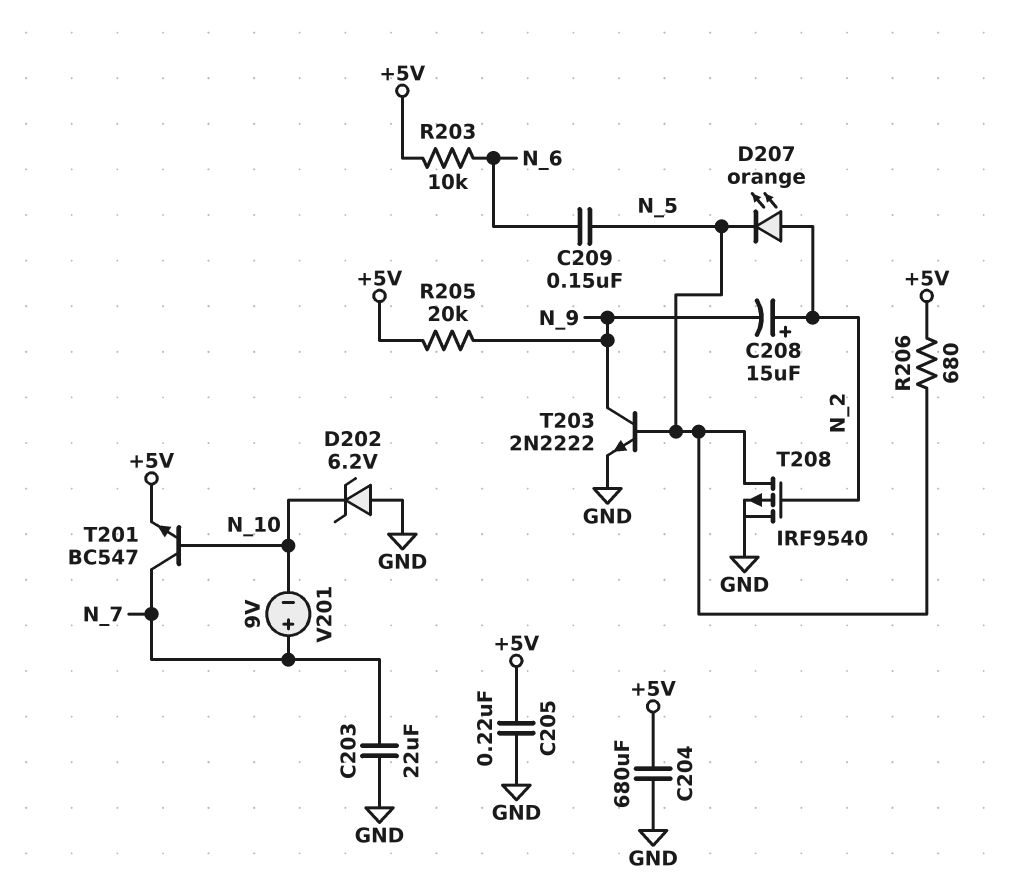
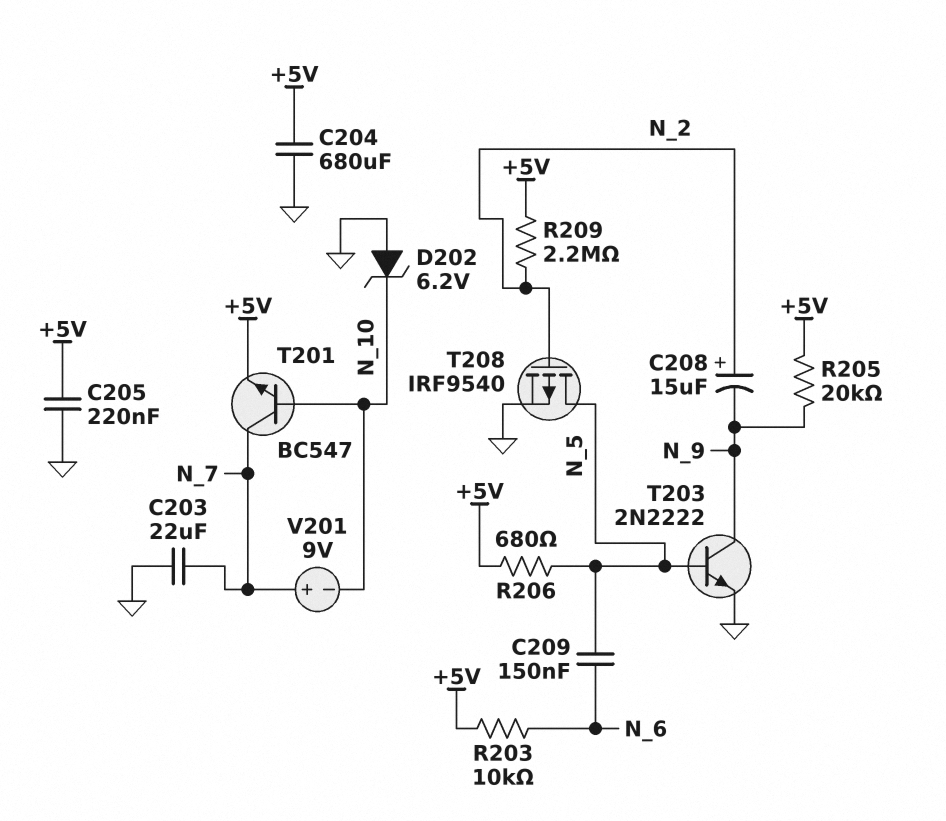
D207: LED orange (A N_2, K N_5) -> none
R209: none -> 2.2M (+5V, N_2)

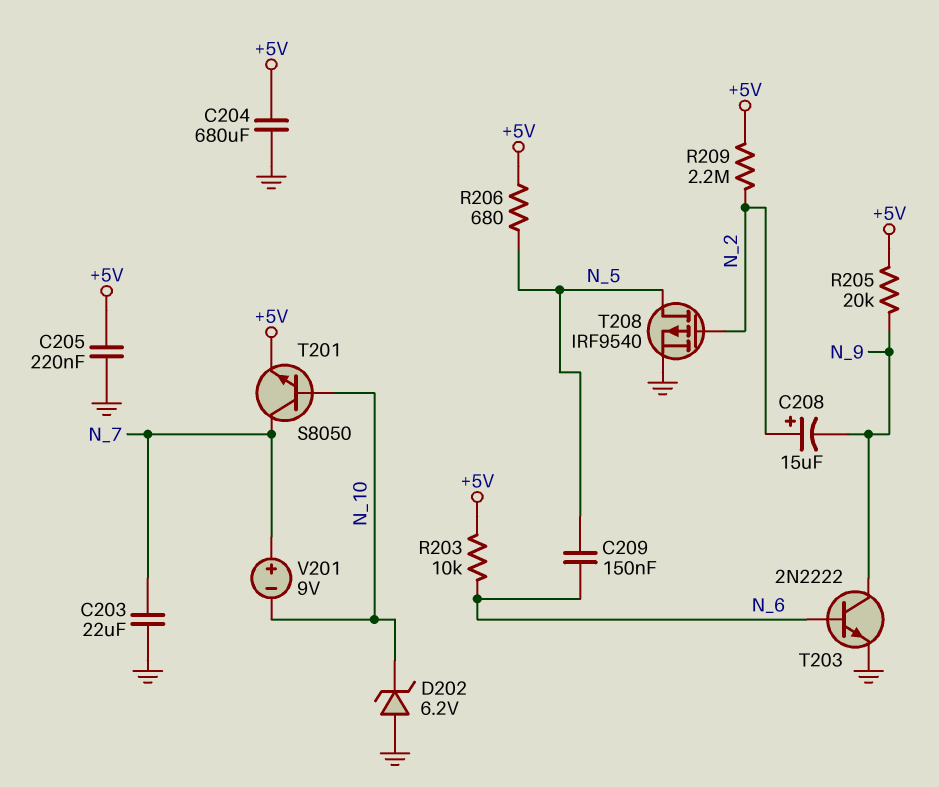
T201: NPN BC547 (B N_10, C N_7, E +5V) -> NPN S8050 (B N_10, C N_7, E +5V)
T203: NPN 2N2222 (B N_5, C N_9, E GND) -> NPN 2N2222 (B N_6, C N_9, E GND)

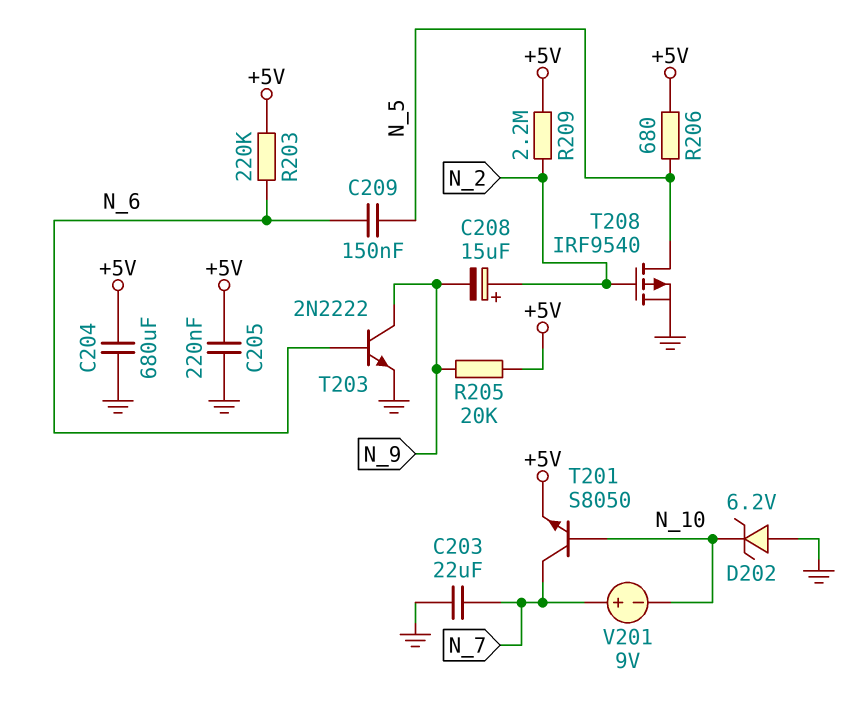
R203: 10k (+5V, N_6) -> 220k (+5V, N_6)

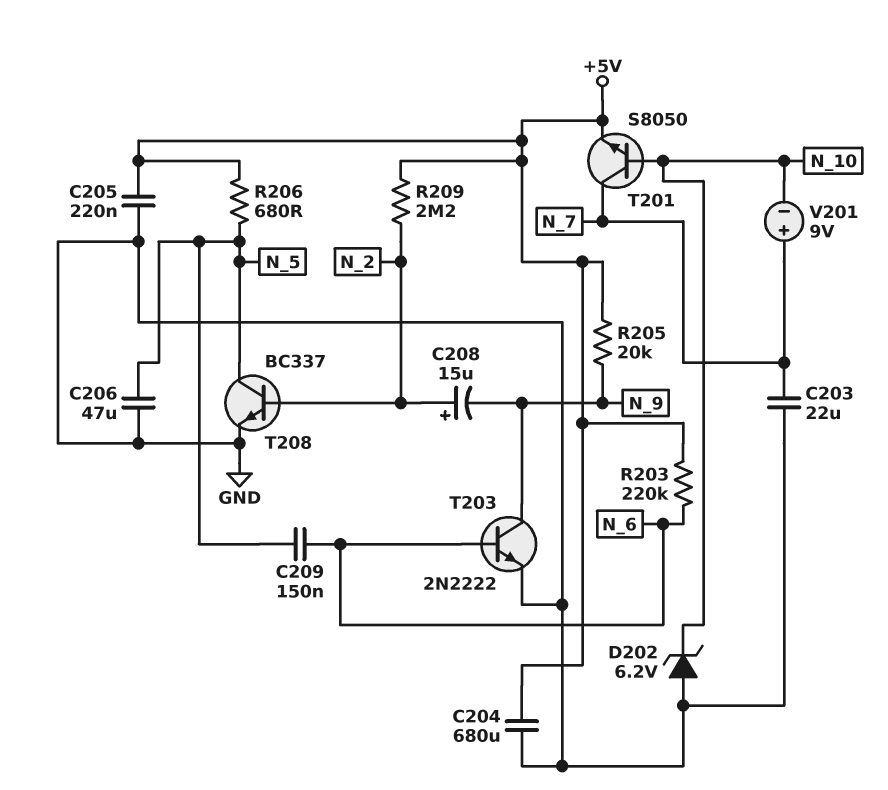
C206: none -> 47uF (GND, N_5)
T208: PMOS IRF9540 (G N_2, D N_5, S GND) -> NPN BC337 (B N_2, C N_5, E GND)

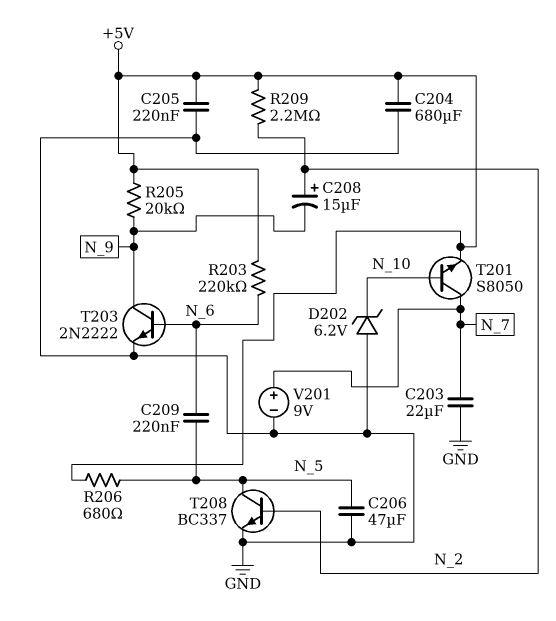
C209: 150nF (N_5, N_6) -> 220nF (N_5, N_6)
V201: 9V (plus N_7, minus N_10) -> 9V (plus N_7, minus GND)

